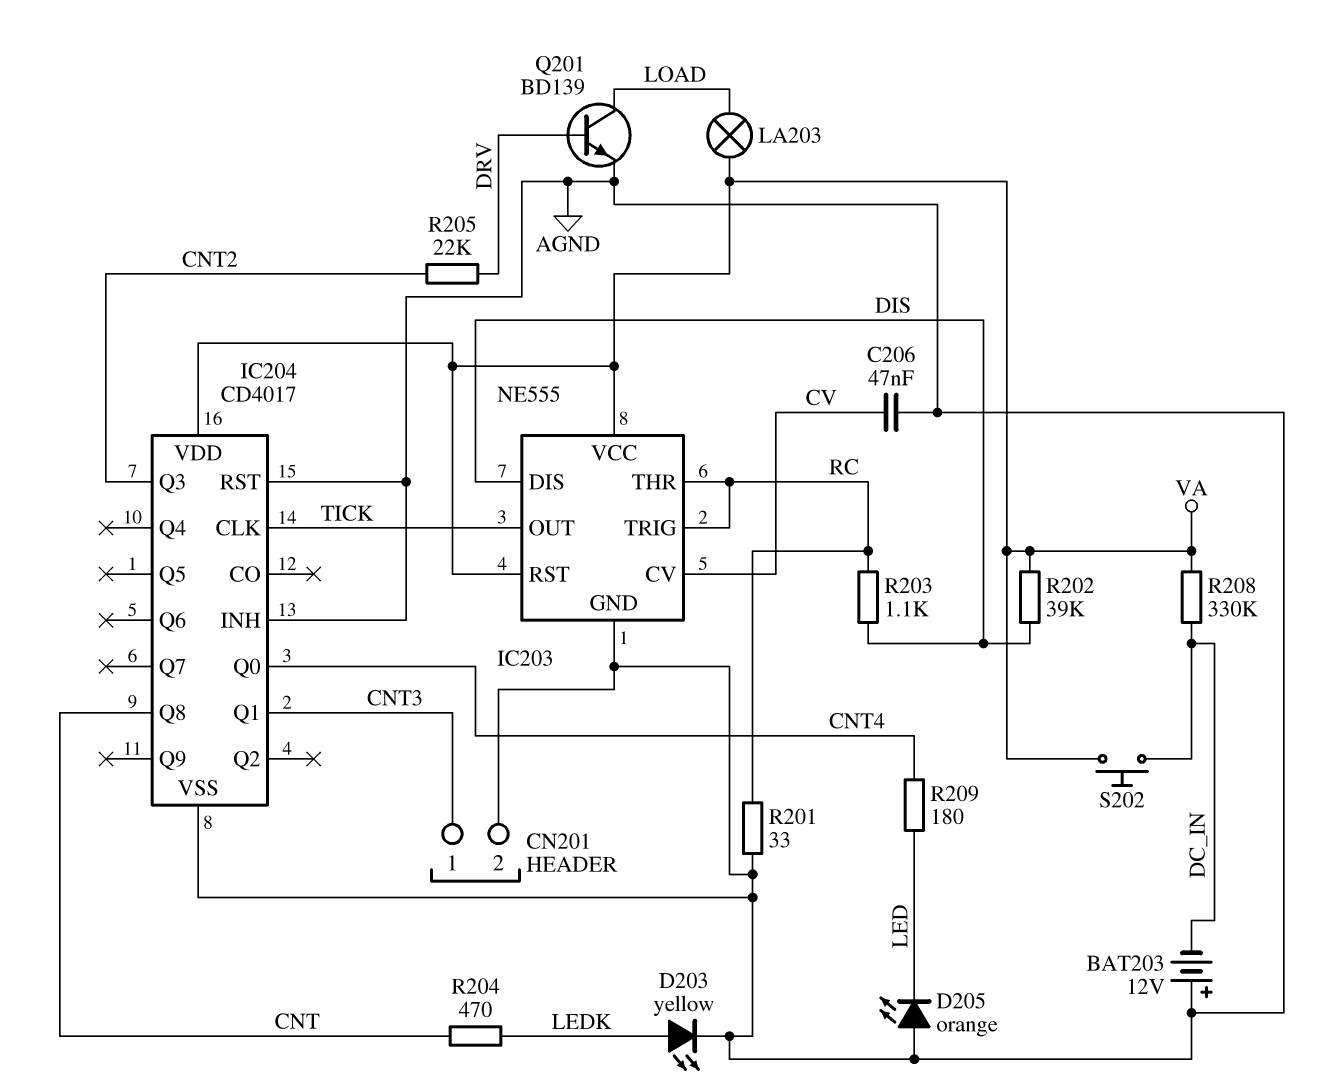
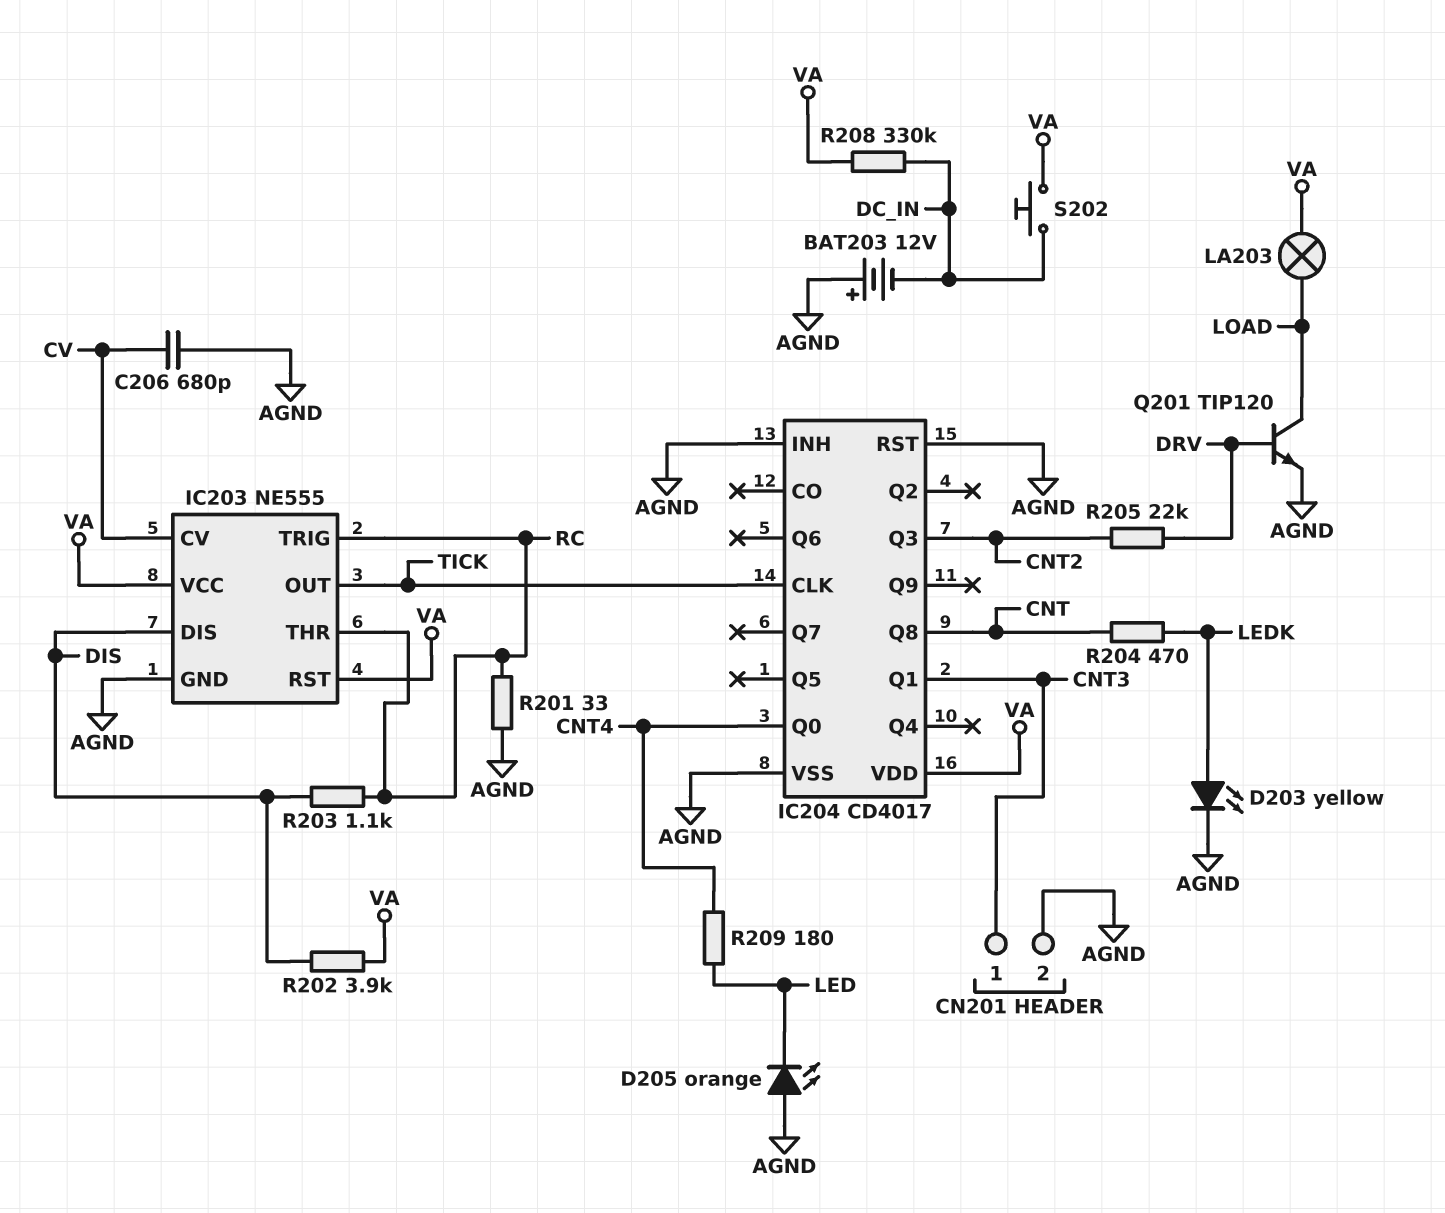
C206: 47nF (AGND, CV) -> 680pF (AGND, CV)
Q201: NPN BD139 (B DRV, C LOAD, E AGND) -> NPN TIP120 (B DRV, C LOAD, E AGND)
R202: 39k (DIS, VA) -> 3.9k (DIS, VA)

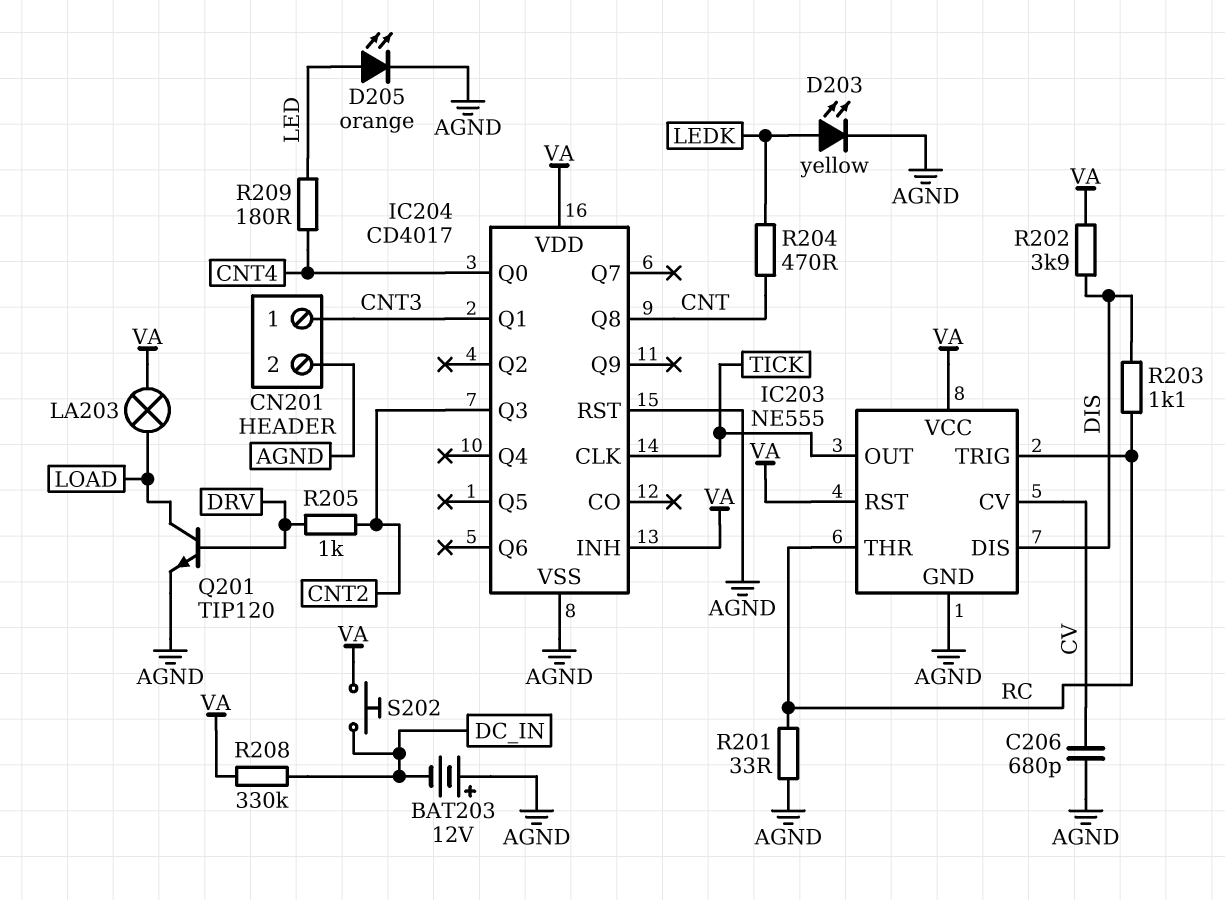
D205: LED orange (A AGND, K LED) -> LED orange (A LED, K AGND)
IC204 pin INH: AGND -> VA
R205: 22k (CNT2, DRV) -> 1k (CNT2, DRV)

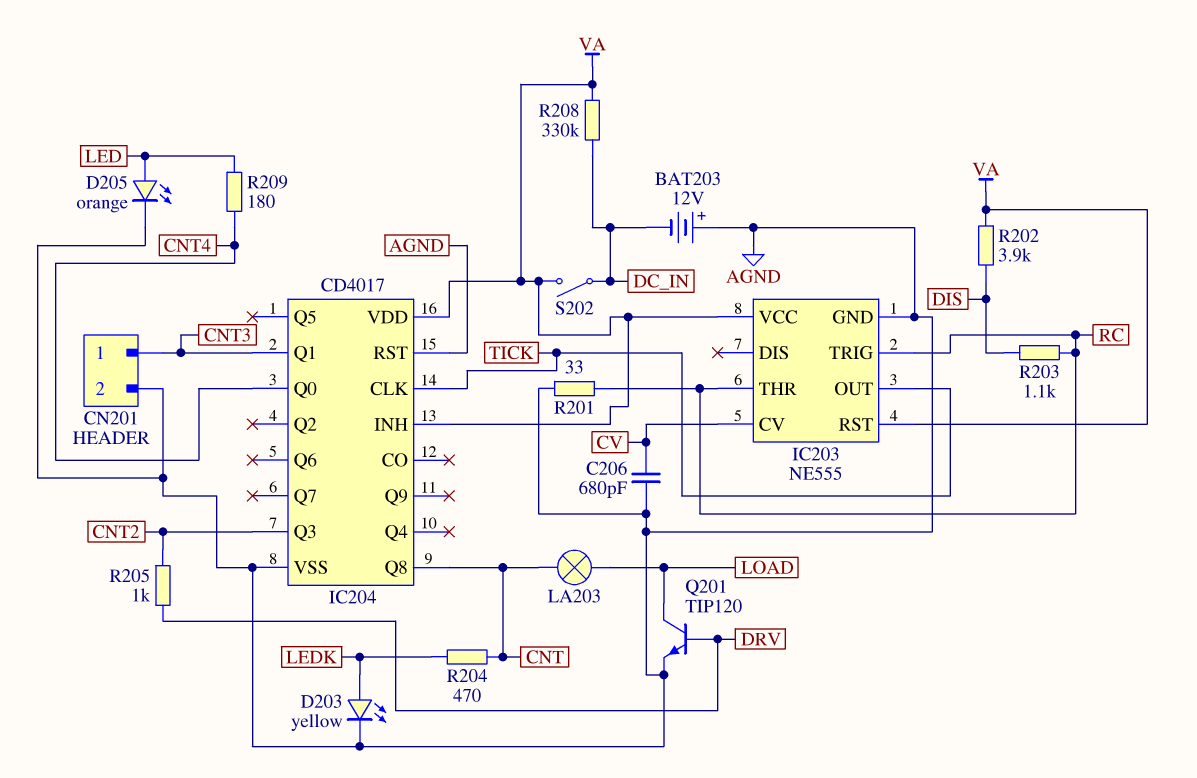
IC203 pin DIS: DIS -> none
LA203: lamp (LOAD, VA) -> lamp (CNT, LOAD)
S202: button (DC_IN, VA) -> switch (DC_IN, VA)

